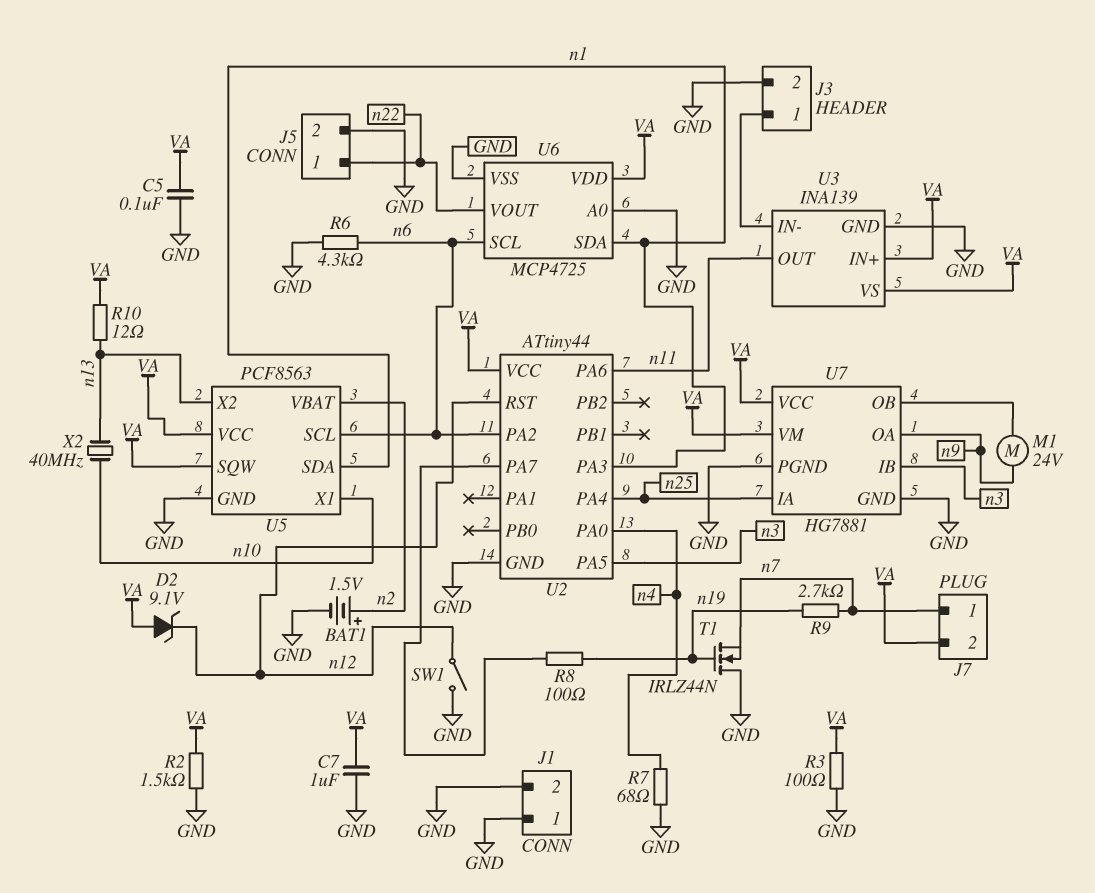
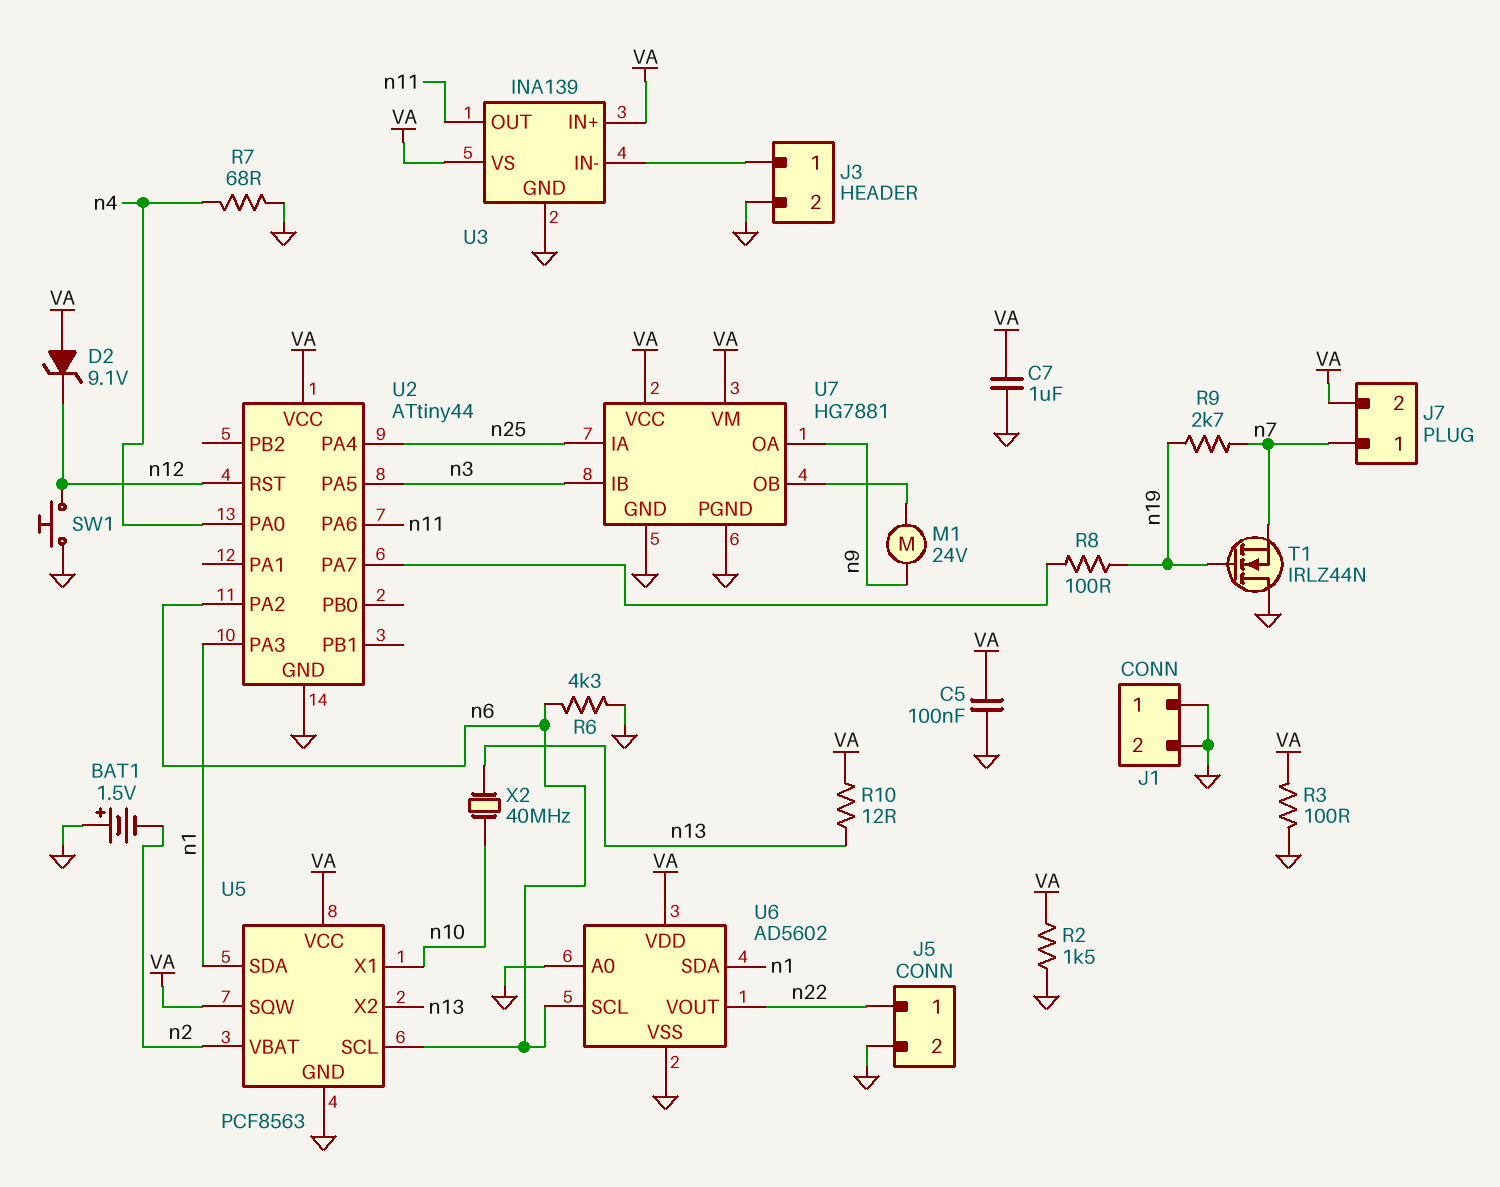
BAT1: 1.5V (plus n2, minus GND) -> 1.5V (plus GND, minus n2)
SW1: switch (GND, n12) -> button (GND, n12)
U6: MCP4725 -> AD5602

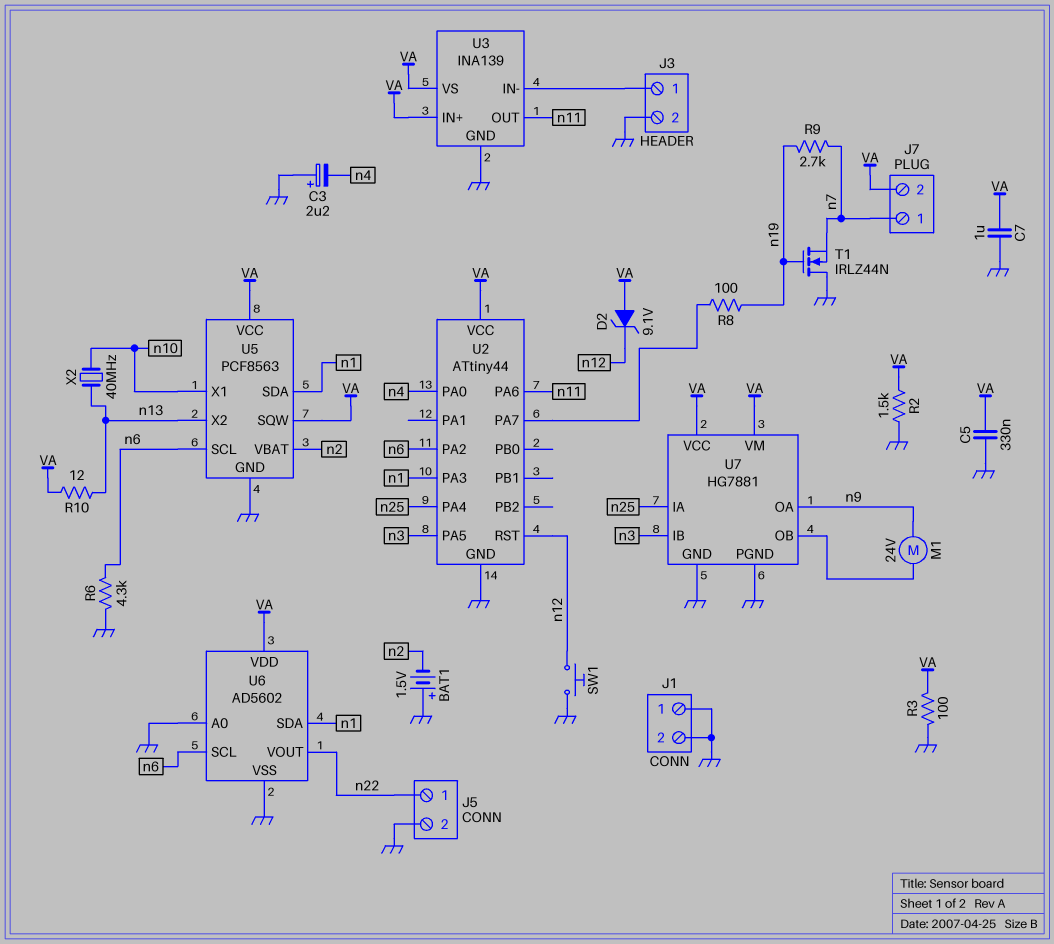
C3: none -> 2.2uF (plus GND, minus n4)
C5: 100nF (GND, VA) -> 330nF (GND, VA)
R7: 68 (GND, n4) -> none

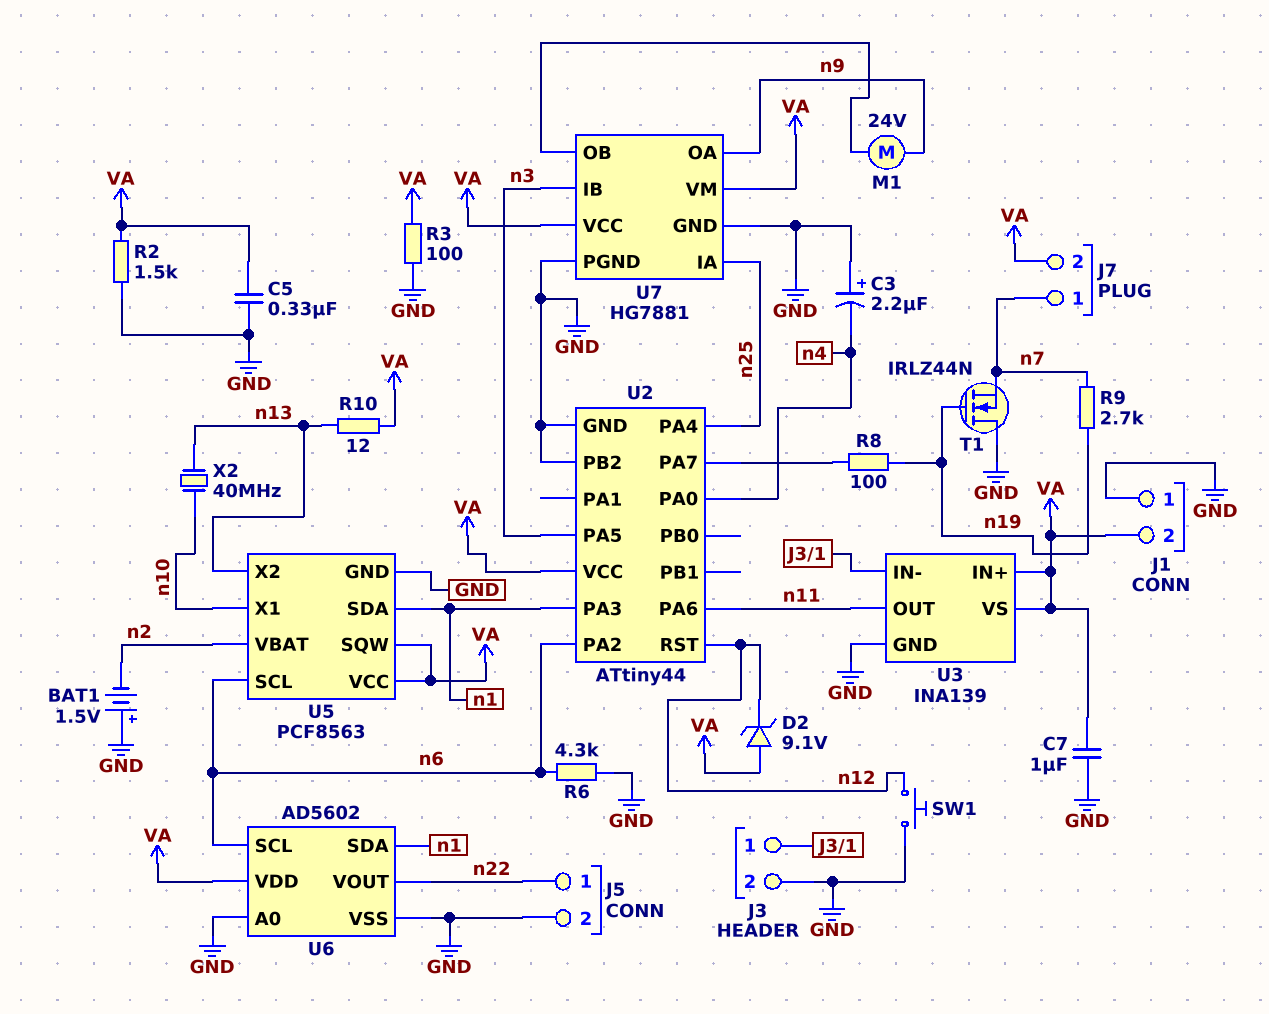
J1 pin 2: GND -> VA
U2 pin PB2: none -> GND

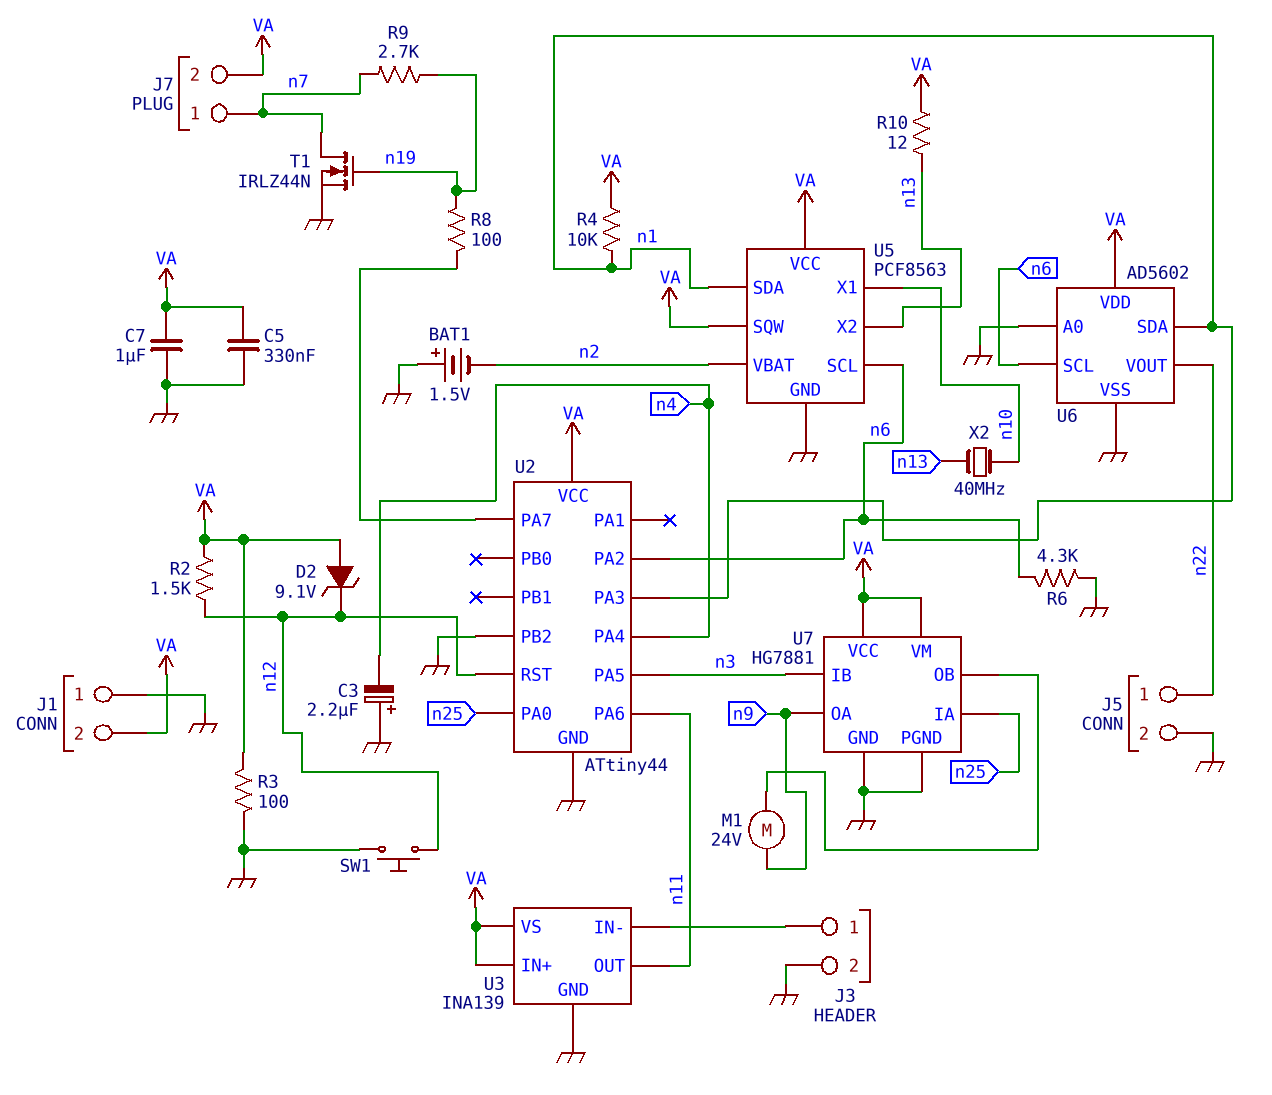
R2: 1.5k (GND, VA) -> 1.5k (VA, n12)
R4: none -> 10k (VA, n1)
T1: NMOS IRLZ44N (G n19, D GND, S n7) -> NMOS IRLZ44N (G n19, D n7, S GND)
U2 pin PA0: n4 -> n25
U2 pin PA4: n25 -> n4

